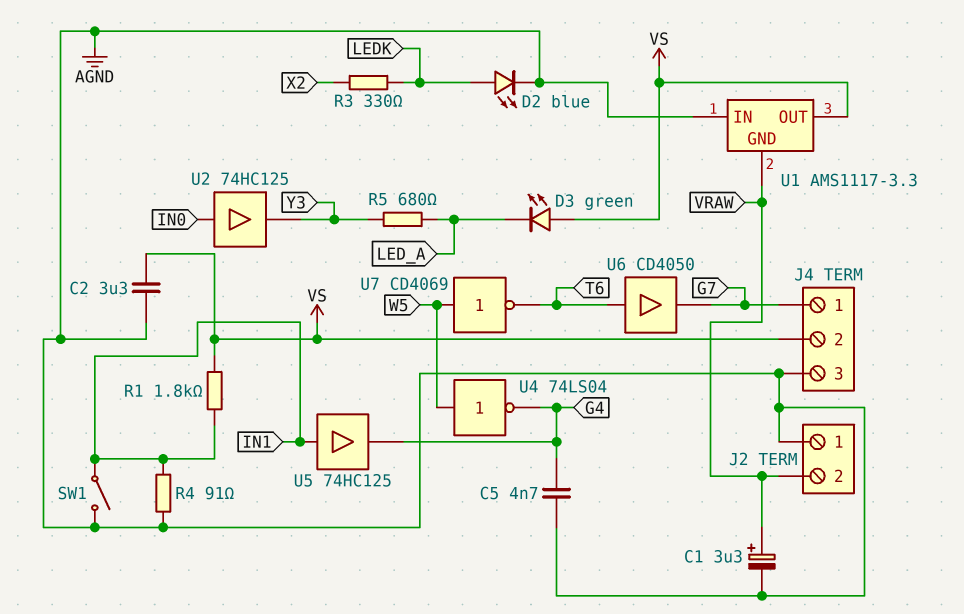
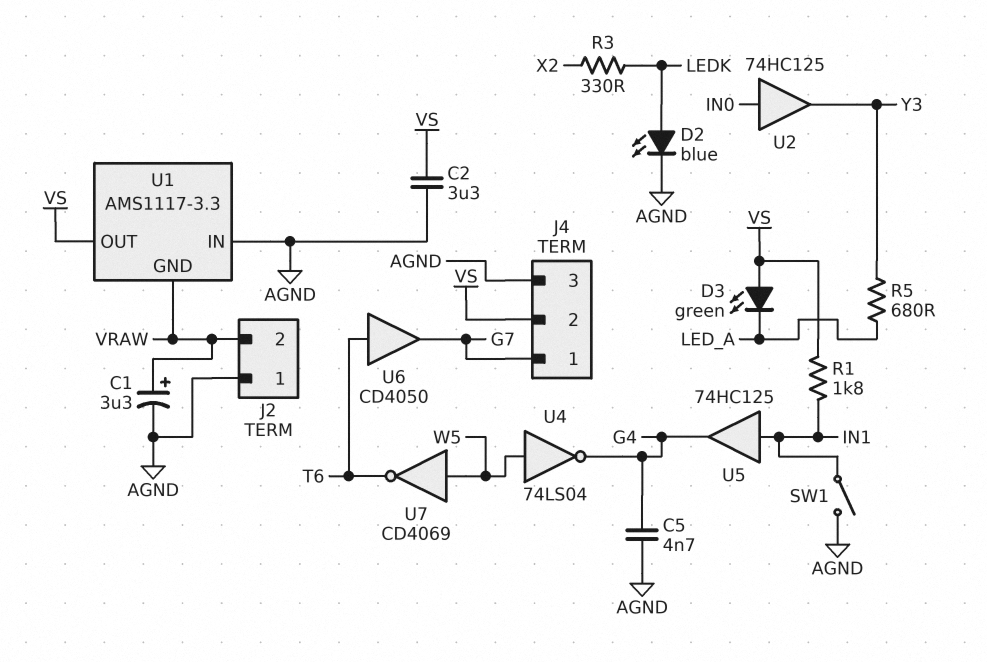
R4: 91 (AGND, IN1) -> none

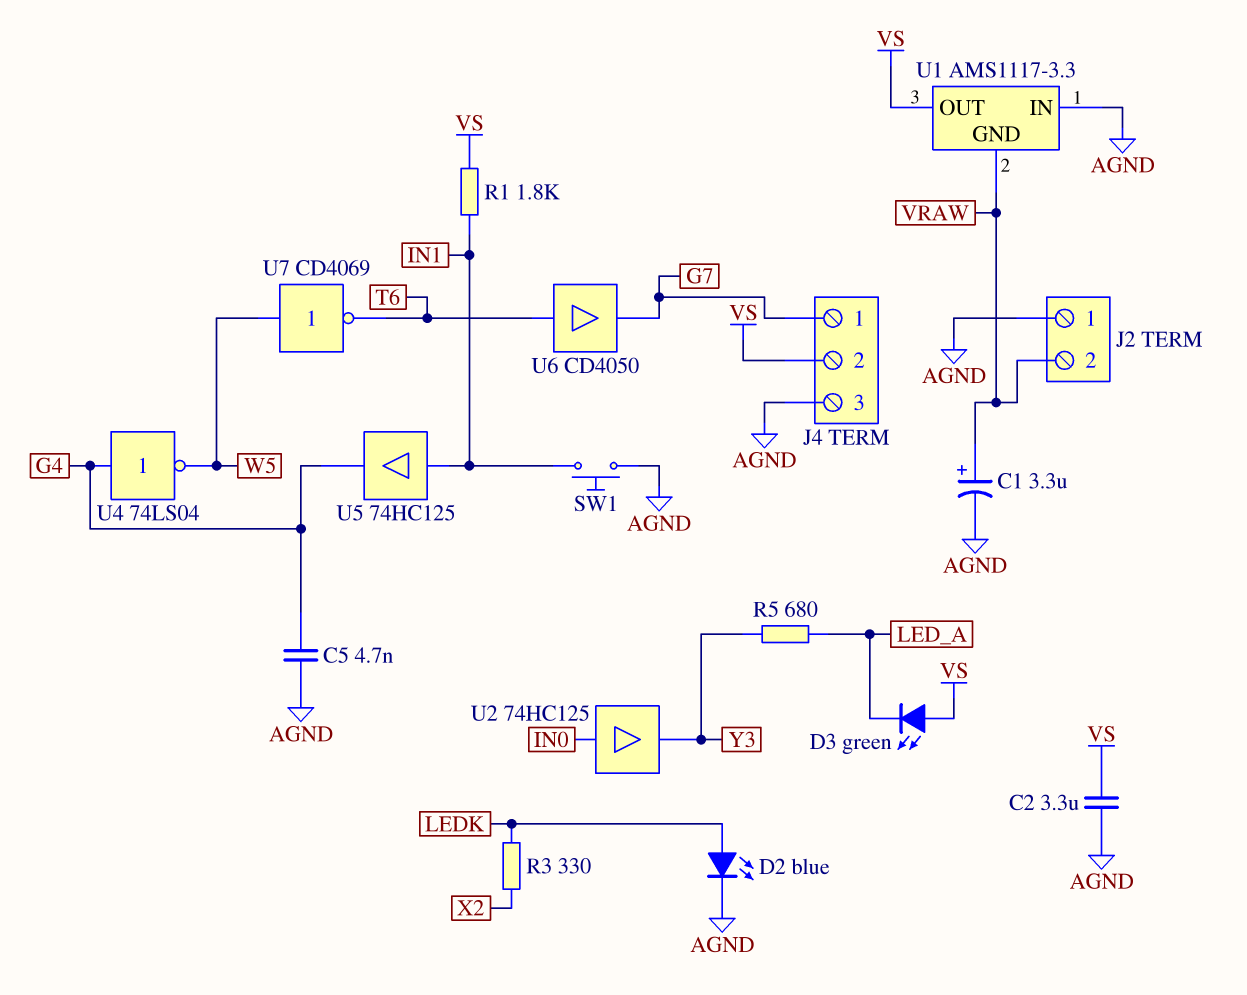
SW1: switch (AGND, IN1) -> button (AGND, IN1)
U4: NOT 74LS04 (in W5, out G4) -> NOT 74LS04 (in G4, out W5)

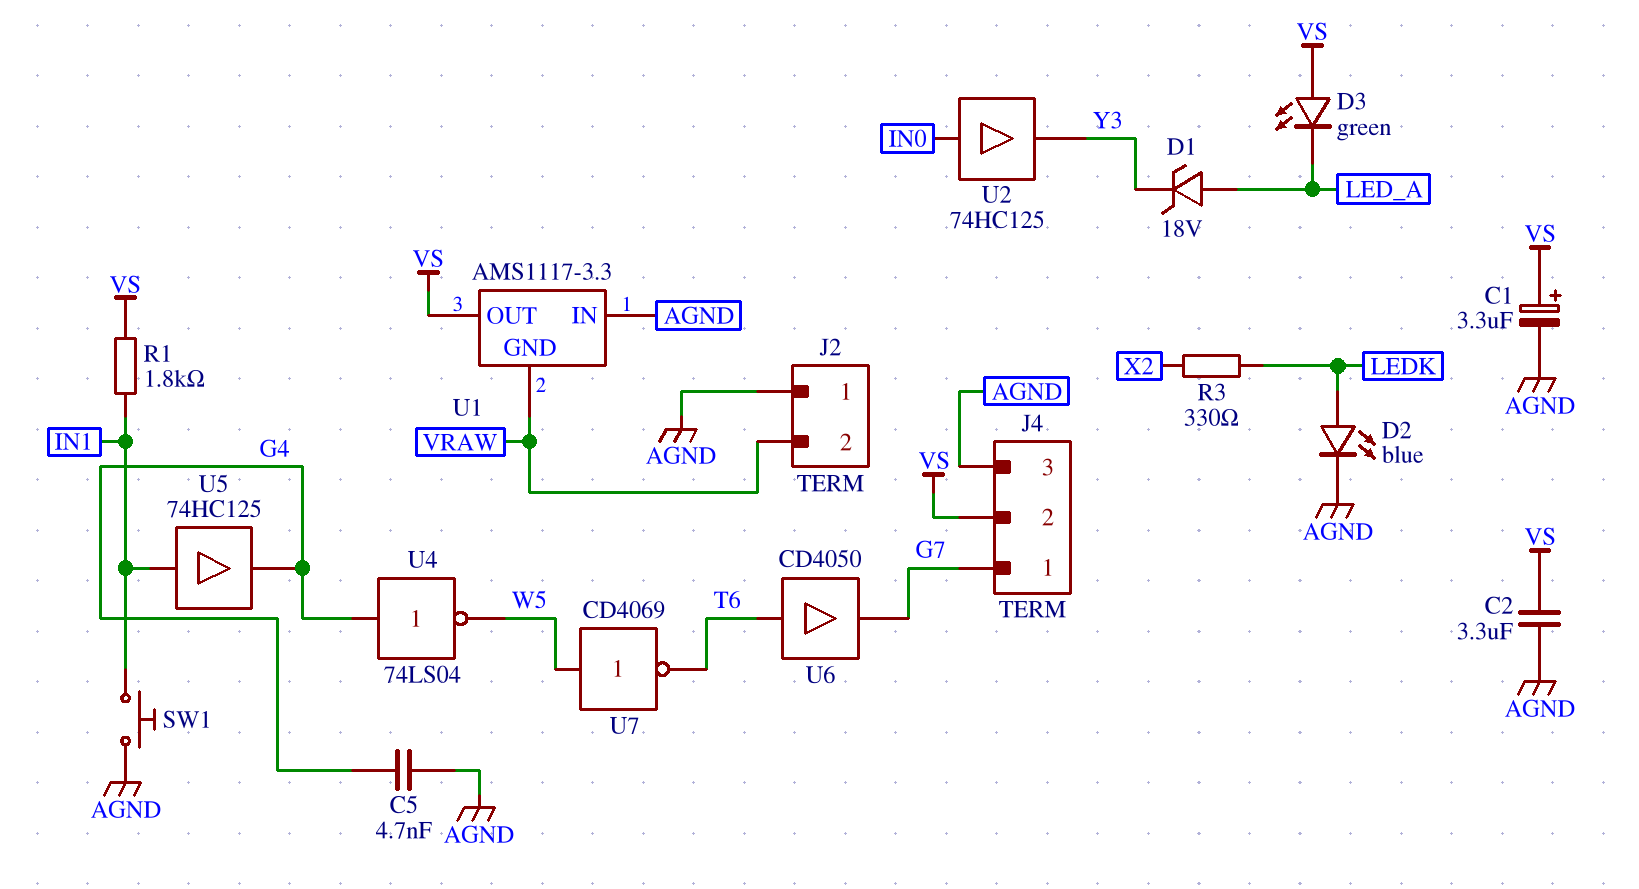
C1: 3.3uF (plus VRAW, minus AGND) -> 3.3uF (plus VS, minus AGND)
D1: none -> zener 18V (A LED_A, K Y3)
R5: 680 (LED_A, Y3) -> none

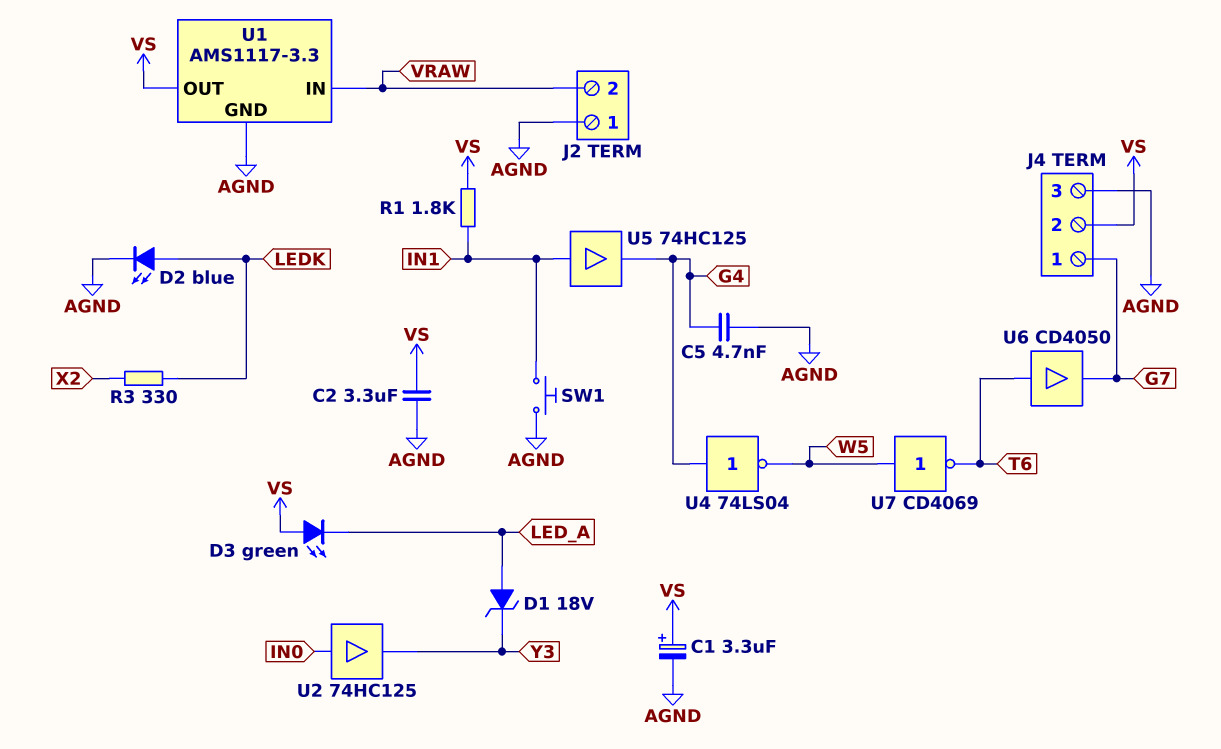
U1 pin GND: VRAW -> AGND
U1 pin IN: AGND -> VRAW

